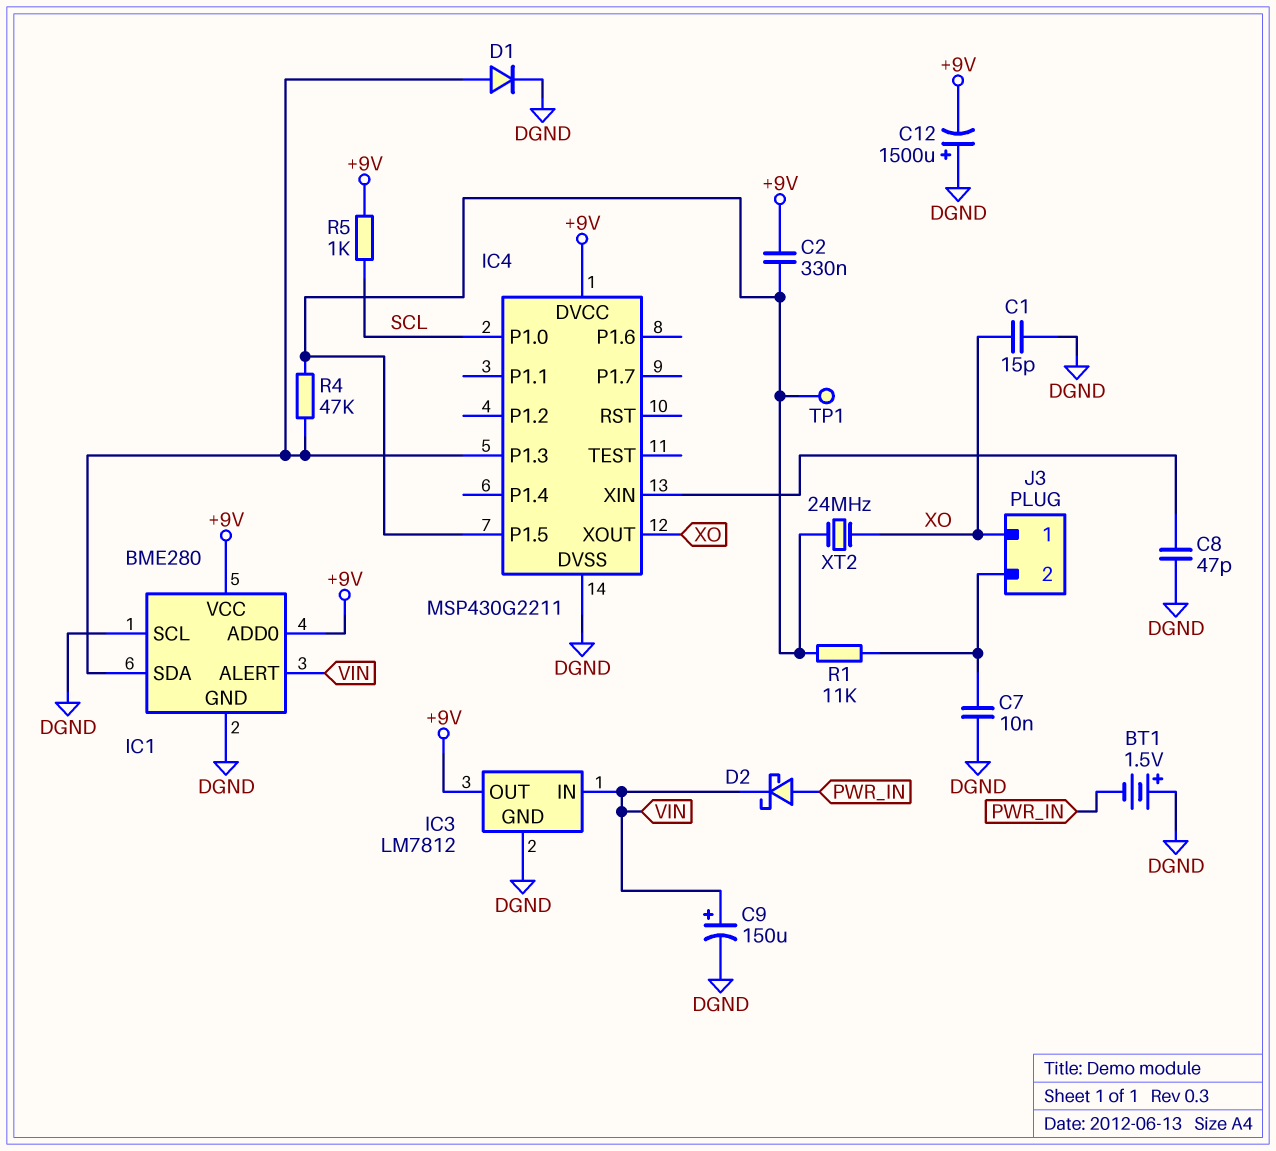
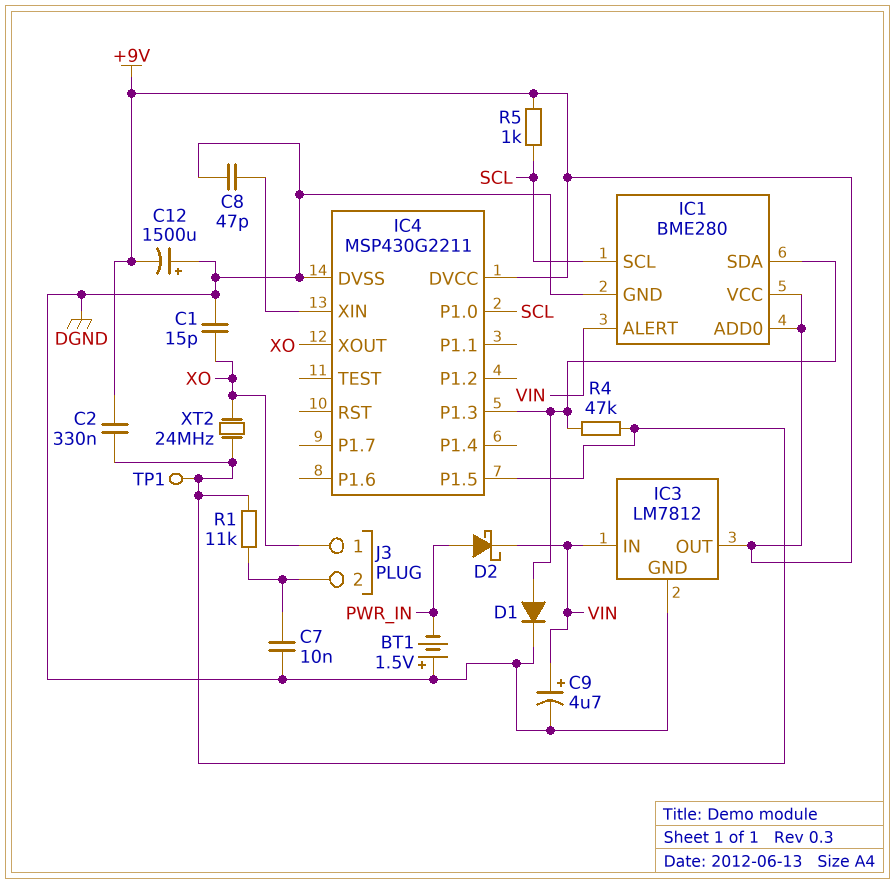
C9: 150uF (plus VIN, minus DGND) -> 4.7uF (plus VIN, minus DGND)
IC1 pin SCL: DGND -> SCL

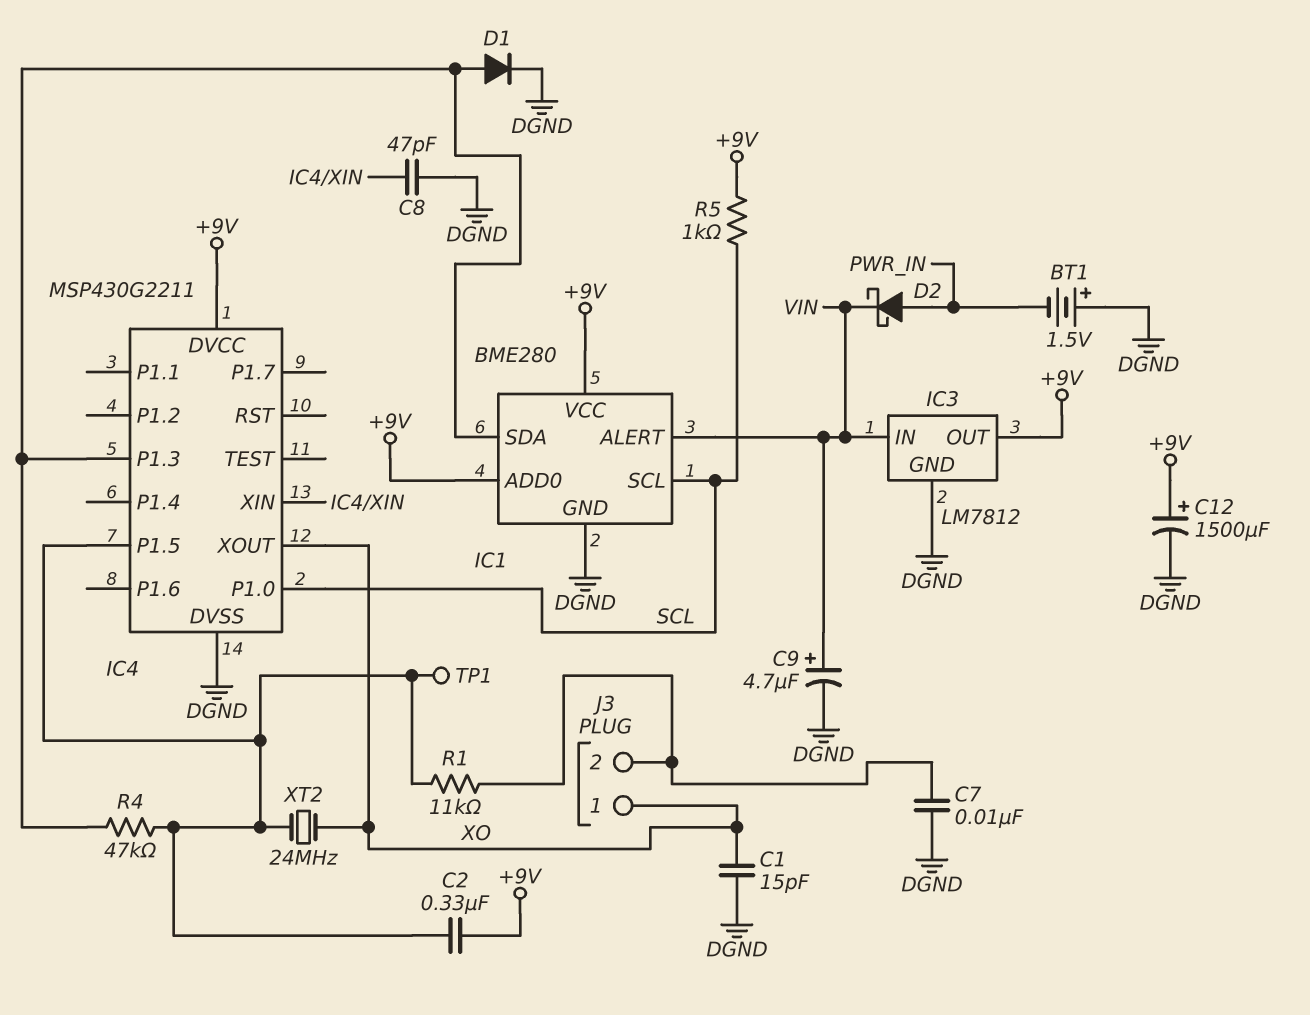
C12: 1500uF (plus DGND, minus +9V) -> 1500uF (plus +9V, minus DGND)

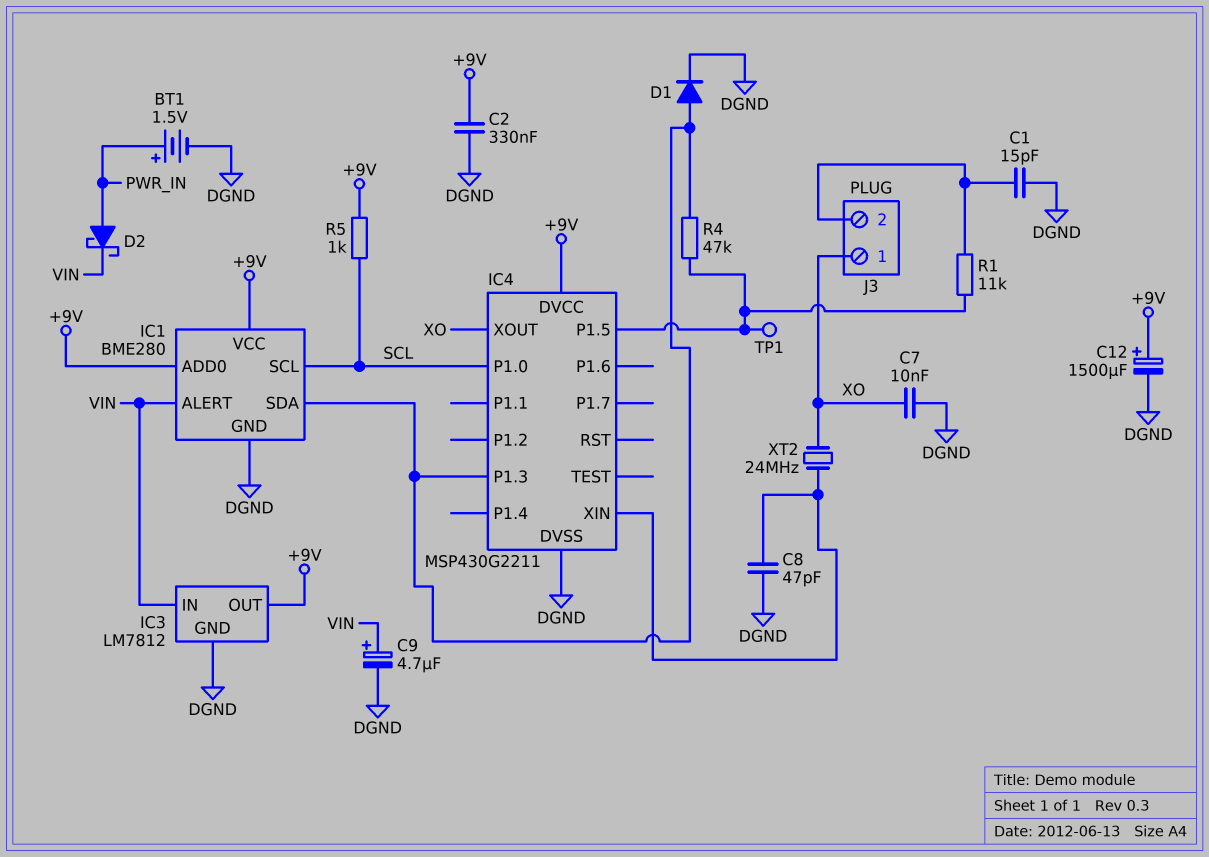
BT1: 1.5V (plus DGND, minus PWR_IN) -> 1.5V (plus PWR_IN, minus DGND)
C1: 15pF (DGND, XO) -> 15pF (DGND, J3/2)
C2: 330nF (+9V, IC4/P1.5) -> 330nF (+9V, DGND)
C7: 10nF (DGND, J3/2) -> 10nF (DGND, XO)
XT2: 24MHz (IC4/P1.5, XO) -> 24MHz (IC4/XIN, XO)

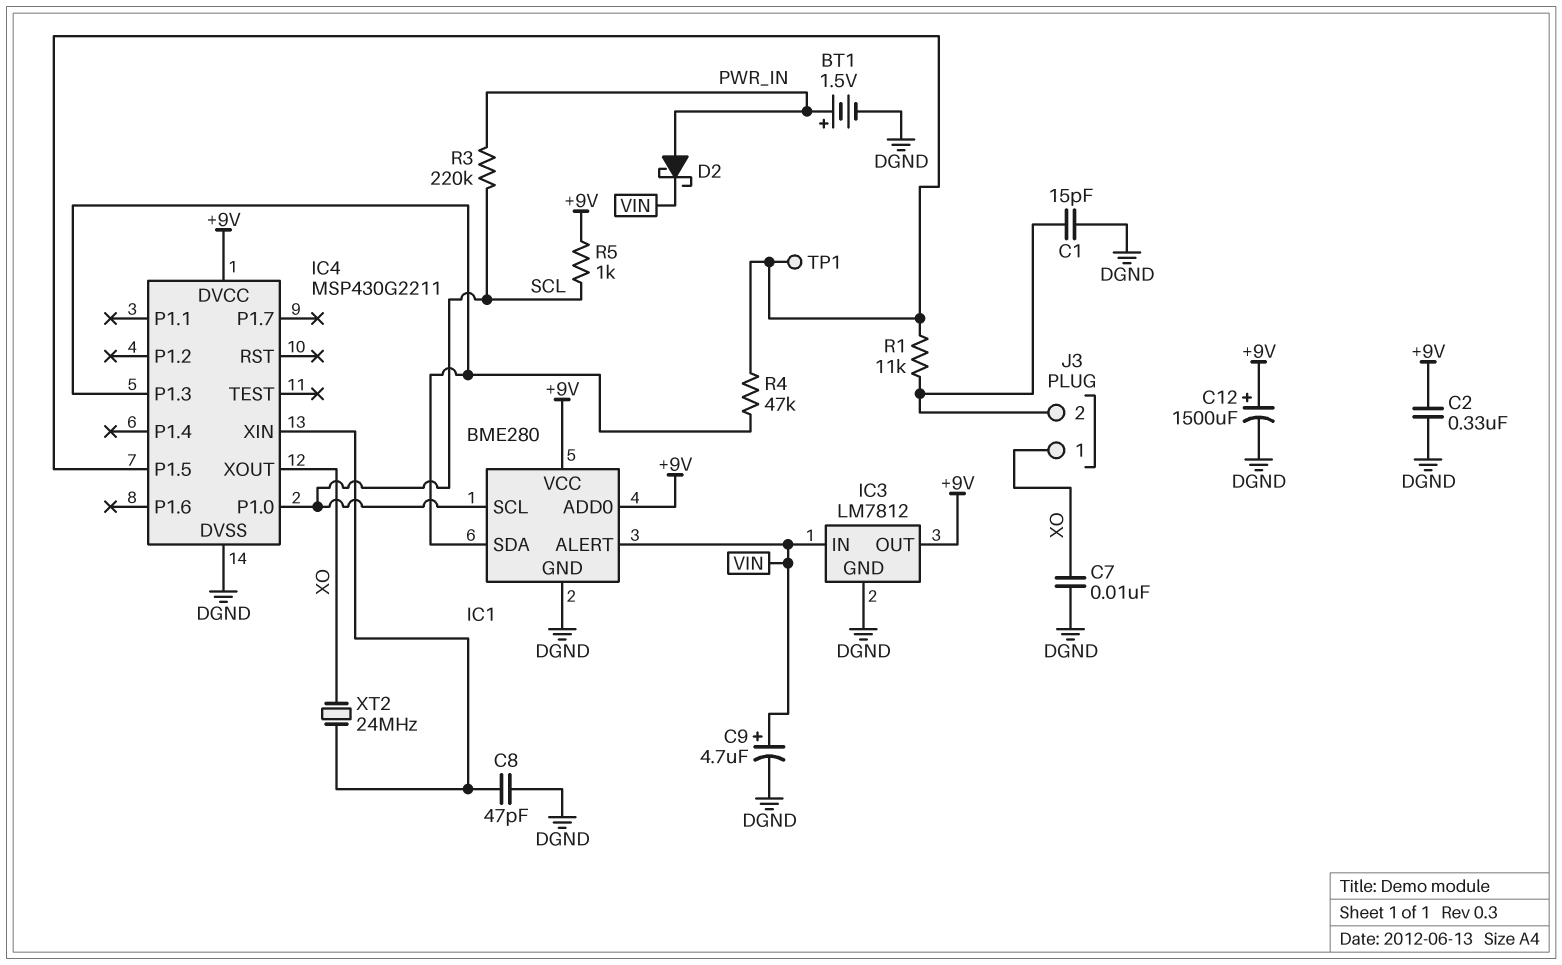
D1: diode (A IC1/SDA, K DGND) -> none
R3: none -> 220k (PWR_IN, SCL)

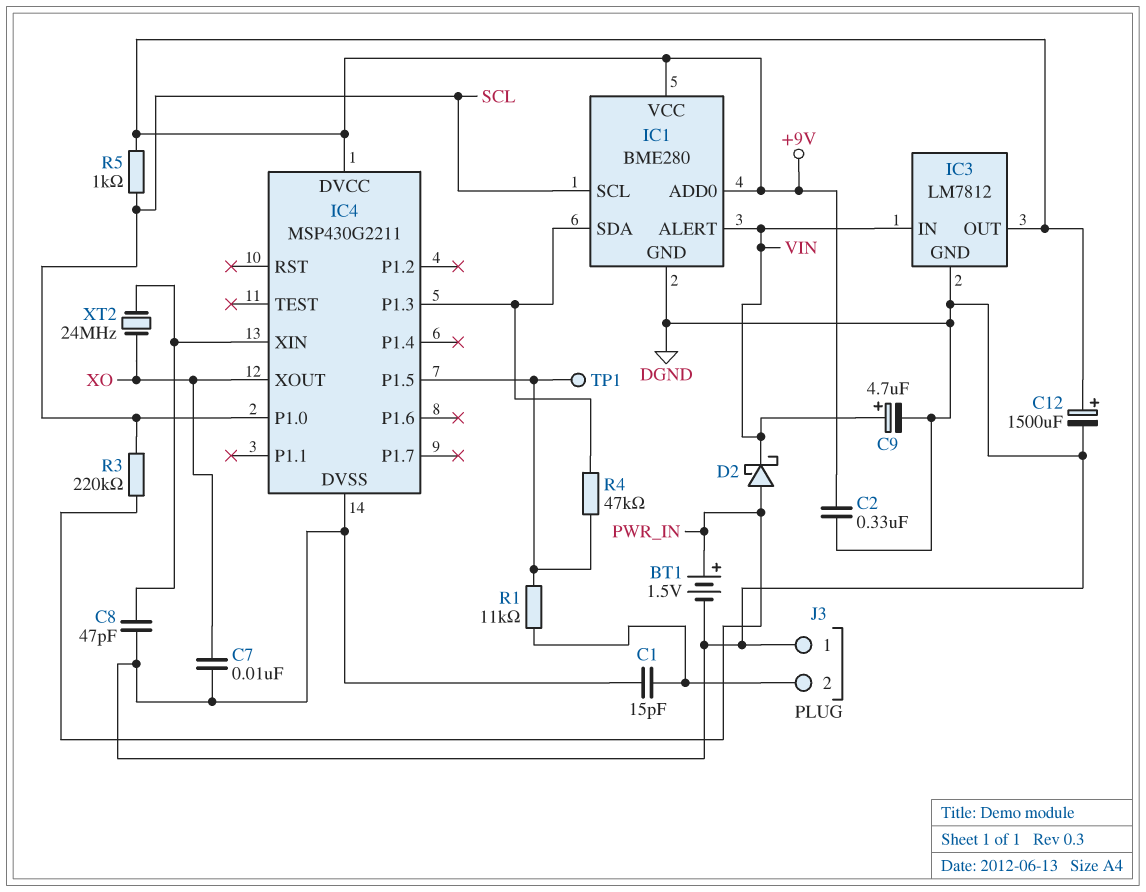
J3 pin 1: XO -> DGND

